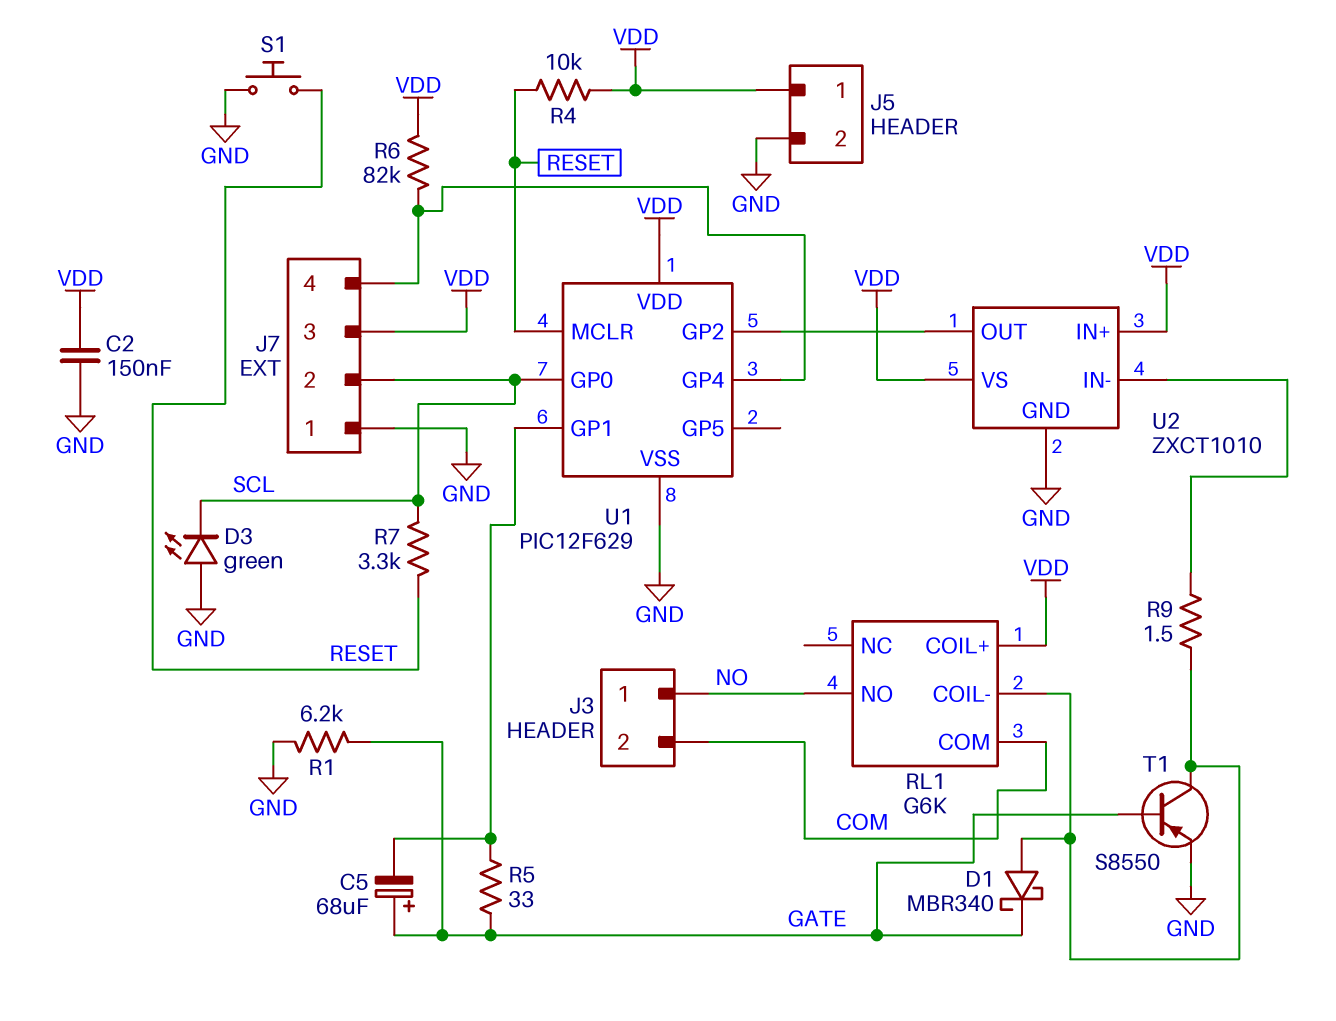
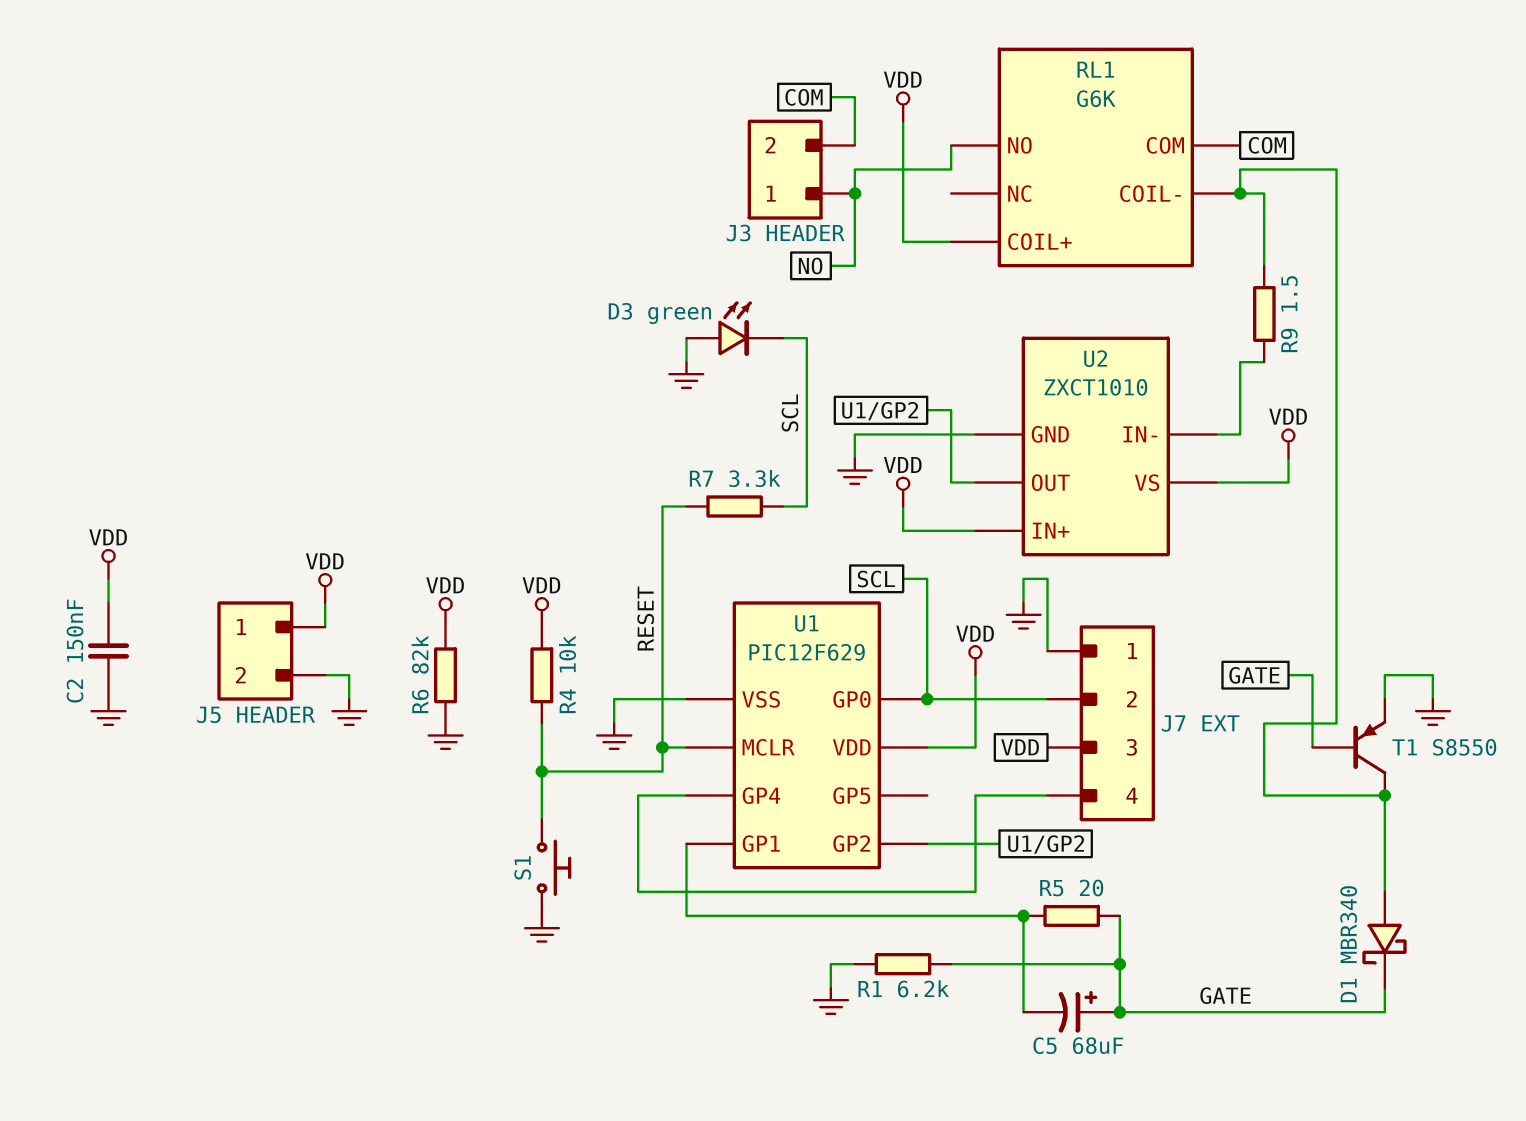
R5: 33 (GATE, U1/GP1) -> 20 (GATE, U1/GP1)
R6: 82k (J7/4, VDD) -> 82k (GND, VDD)

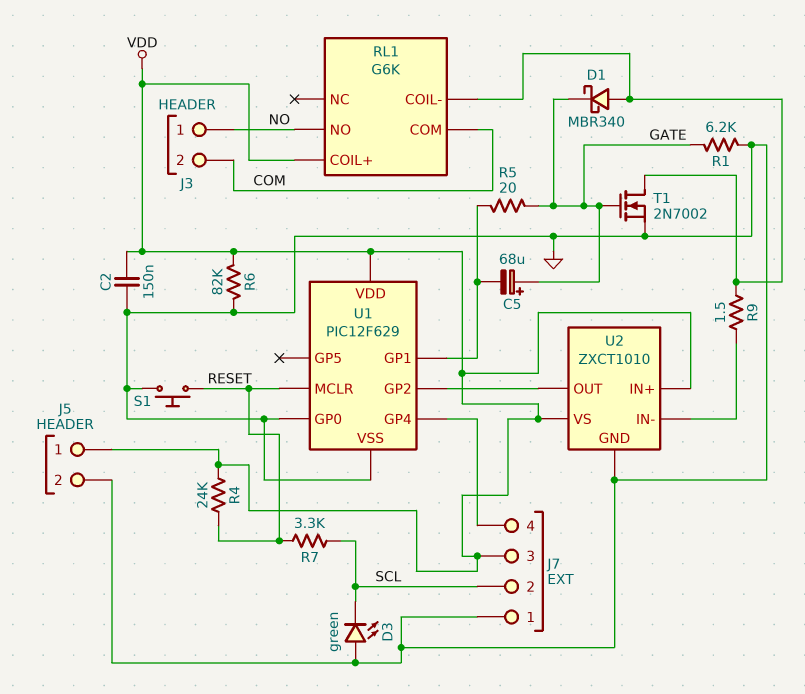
R4: 10k (RESET, VDD) -> 24k (RESET, VDD)
T1: PNP S8550 (B GATE, C RL1/COIL-, E GND) -> NMOS 2N7002 (G GATE, D RL1/COIL-, S GND)
U1 pin GP0: SCL -> GND

